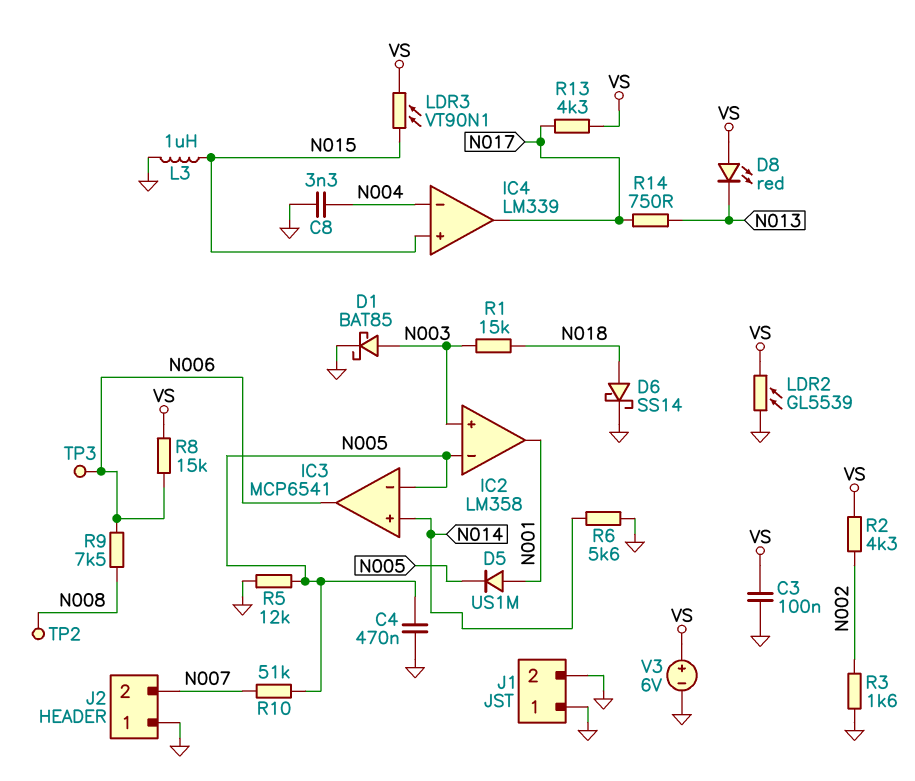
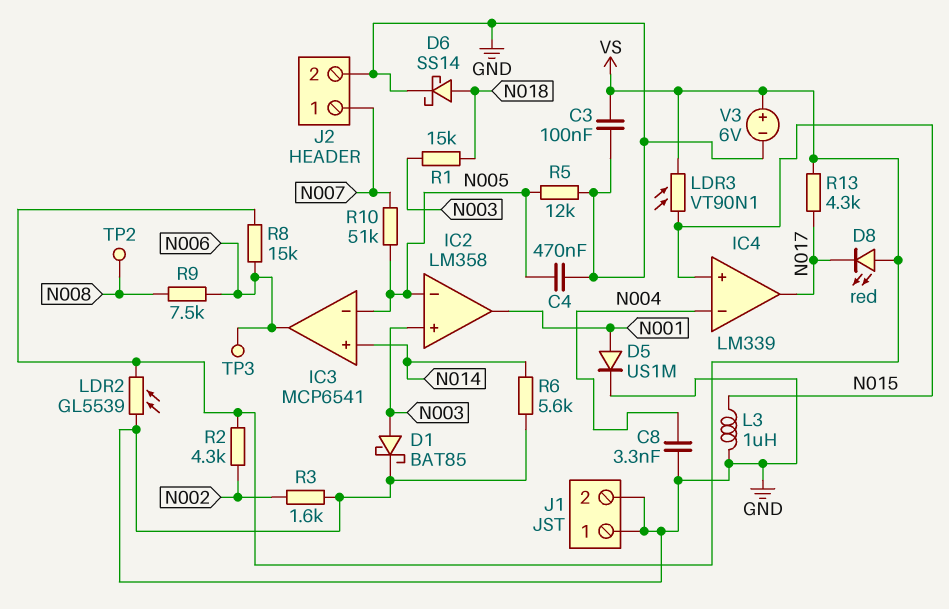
D5: diode US1M (A N001, K N005) -> diode US1M (A N001, K GND)
D8: LED red (A VS, K N013) -> LED red (A VS, K N017)
J2 pin 1: GND -> N007
J2 pin 2: N007 -> GND
R14: 750 (N013, N017) -> none

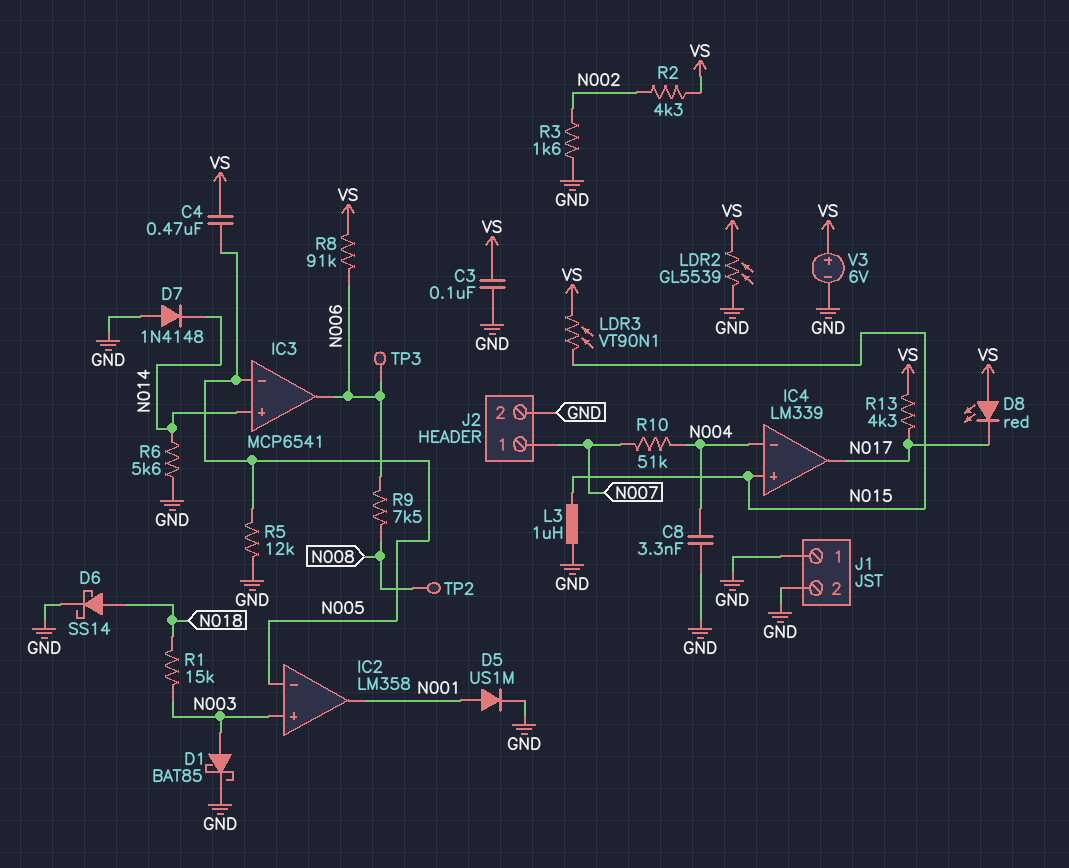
C4: 470nF (GND, N005) -> 470nF (N005, VS)
D7: none -> diode 1N4148 (A GND, K N014)
R8: 15k (N006, VS) -> 91k (N006, VS)
R10: 51k (N005, N007) -> 51k (N004, N007)

